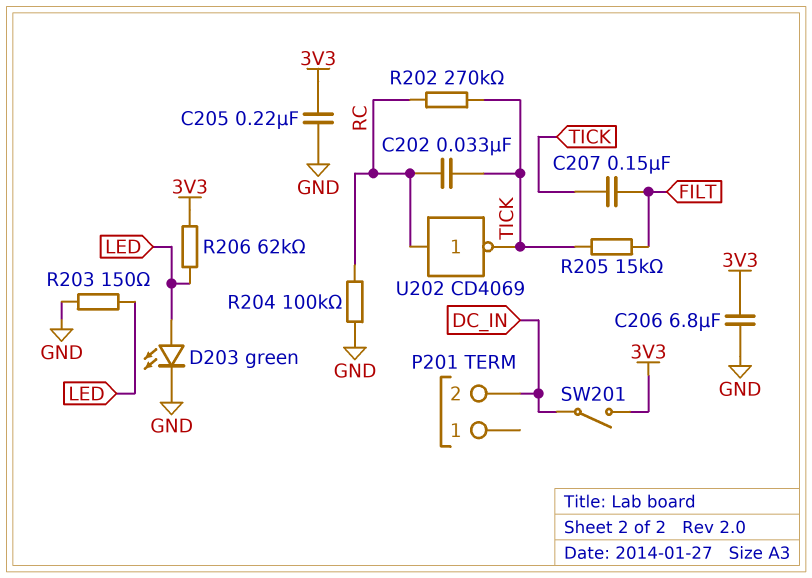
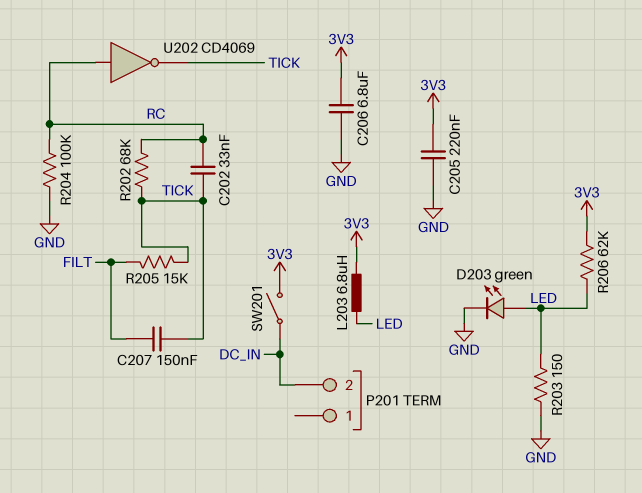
L203: none -> 6.8uH (3V3, LED)
R202: 270k (RC, TICK) -> 68k (RC, TICK)

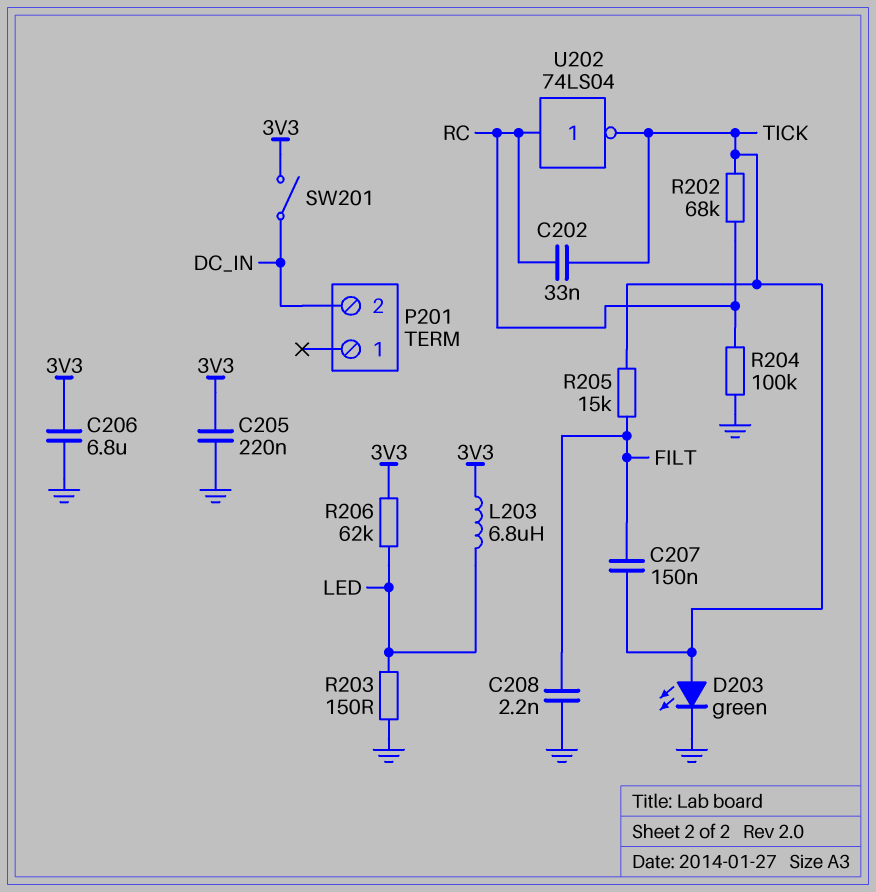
C208: none -> 2.2nF (FILT, GND)
D203: LED green (A LED, K GND) -> LED green (A TICK, K GND)
U202: NOT CD4069 (in RC, out TICK) -> NOT 74LS04 (in RC, out TICK)

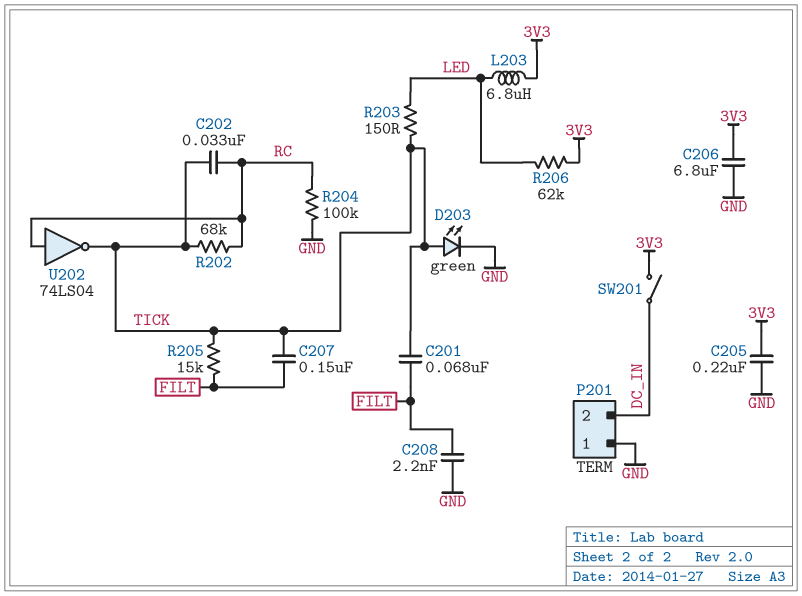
C201: none -> 68nF (FILT, TICK)
P201 pin 1: none -> GND
R203: 150 (GND, LED) -> 150 (LED, TICK)

